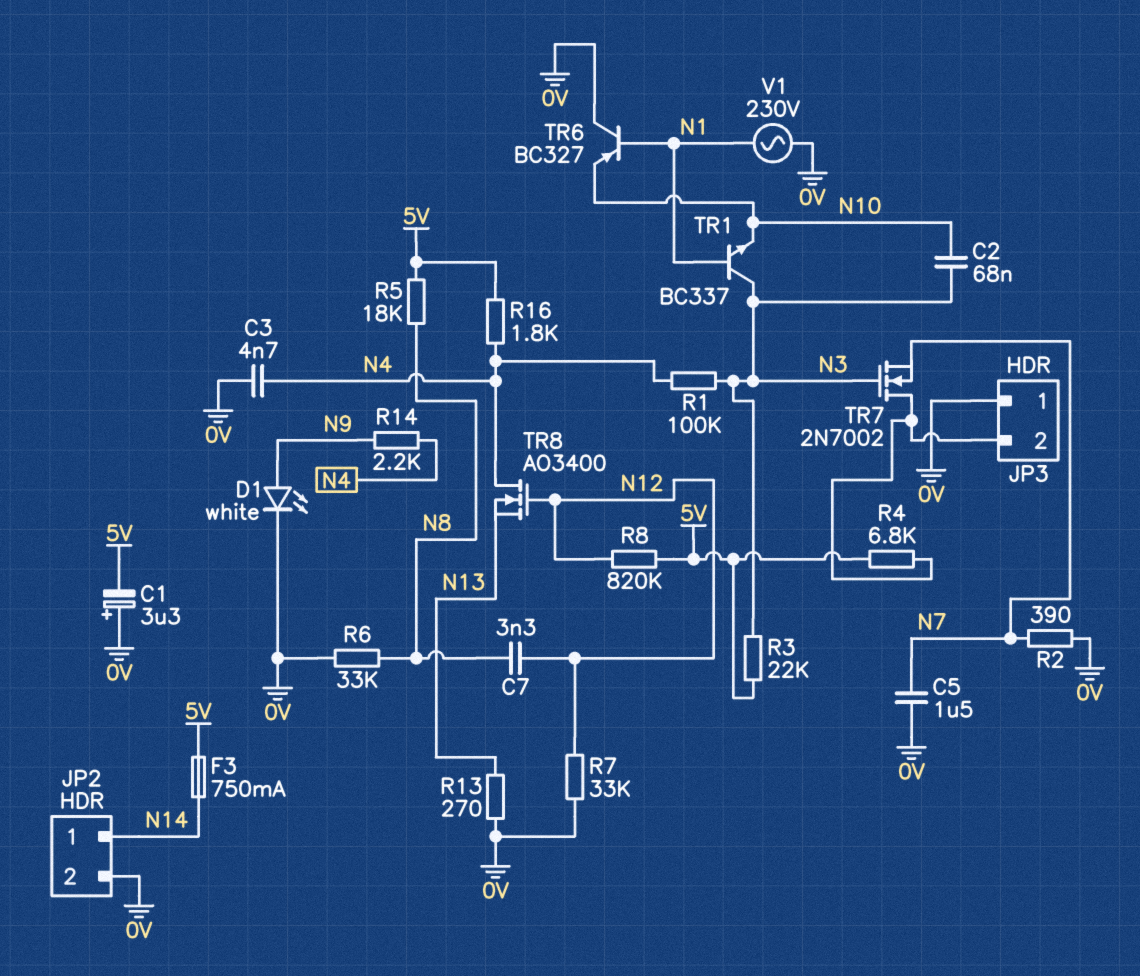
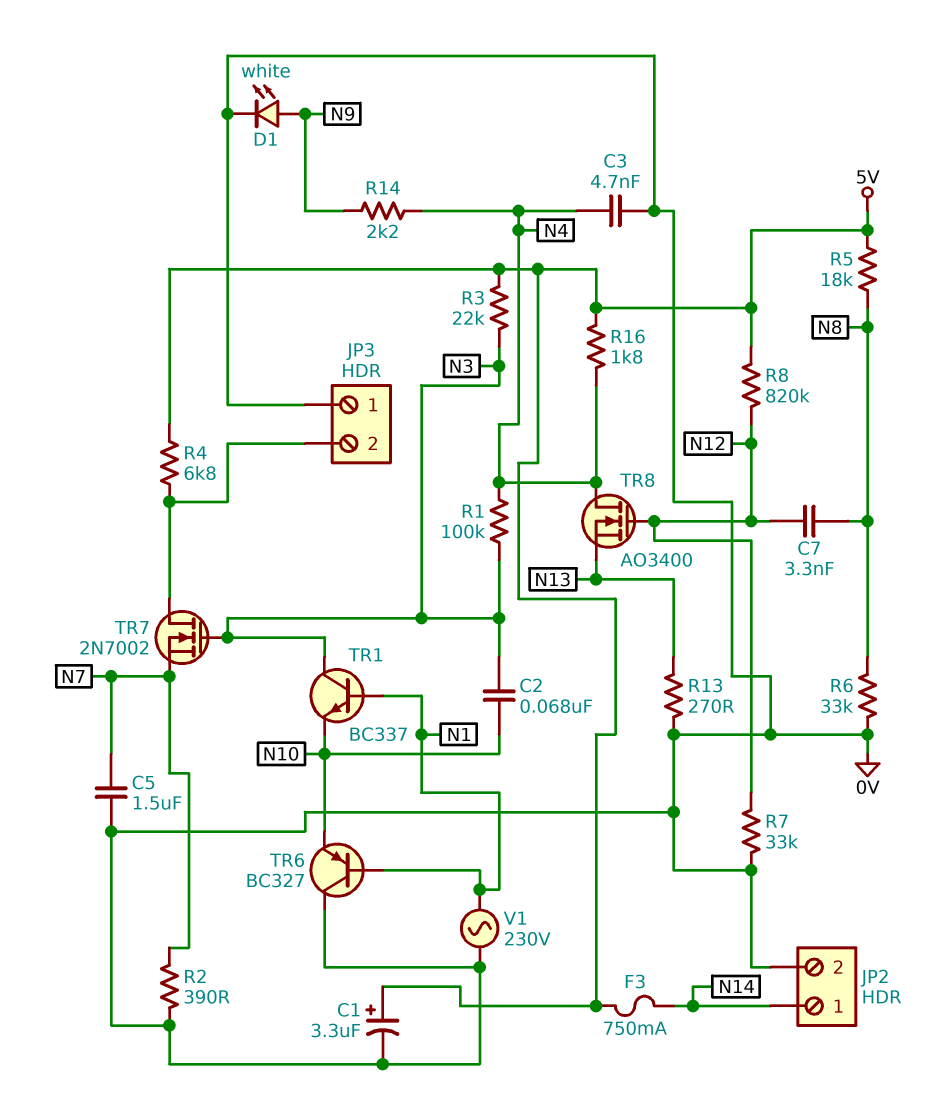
C1: 3.3uF (plus 0V, minus 5V) -> 3.3uF (plus 5V, minus 0V)

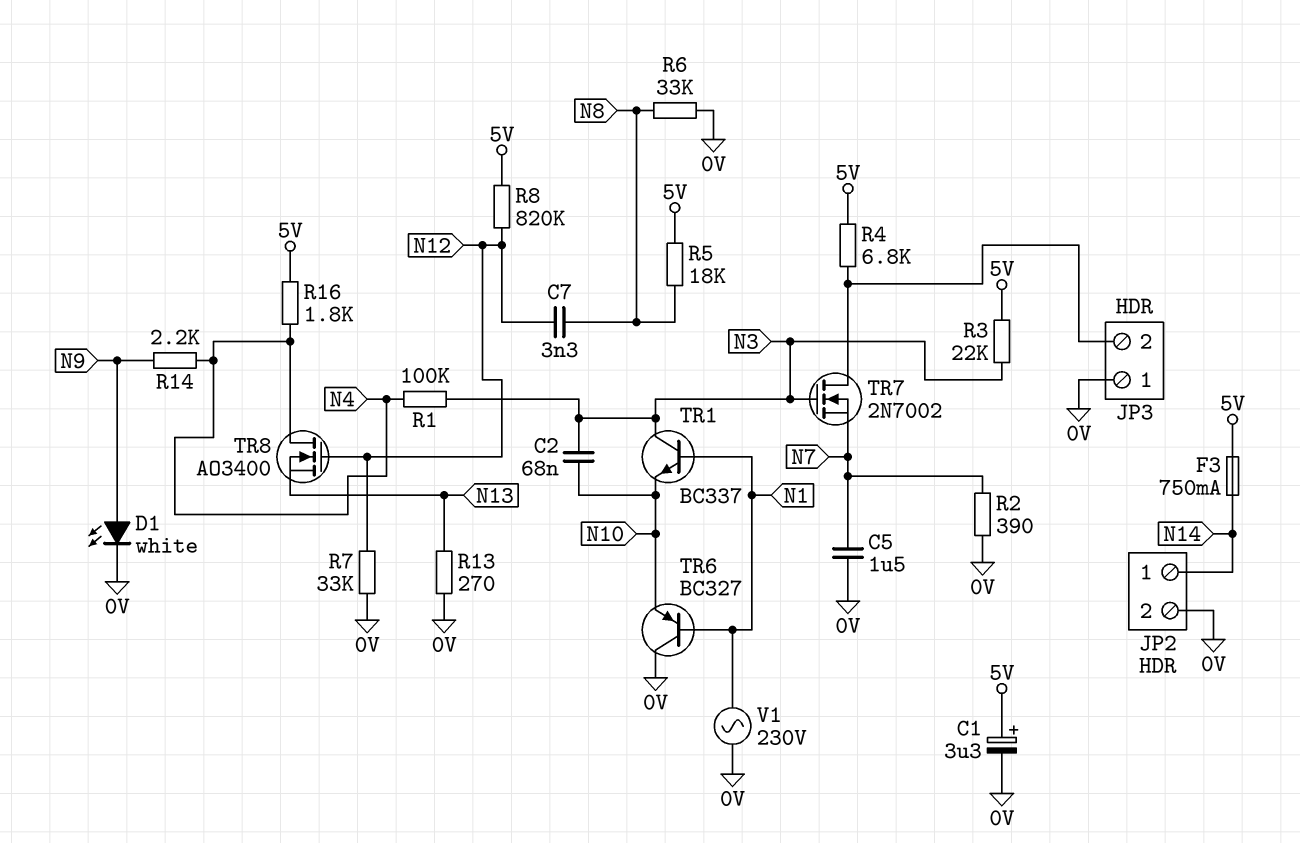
C3: 4.7nF (0V, N4) -> none

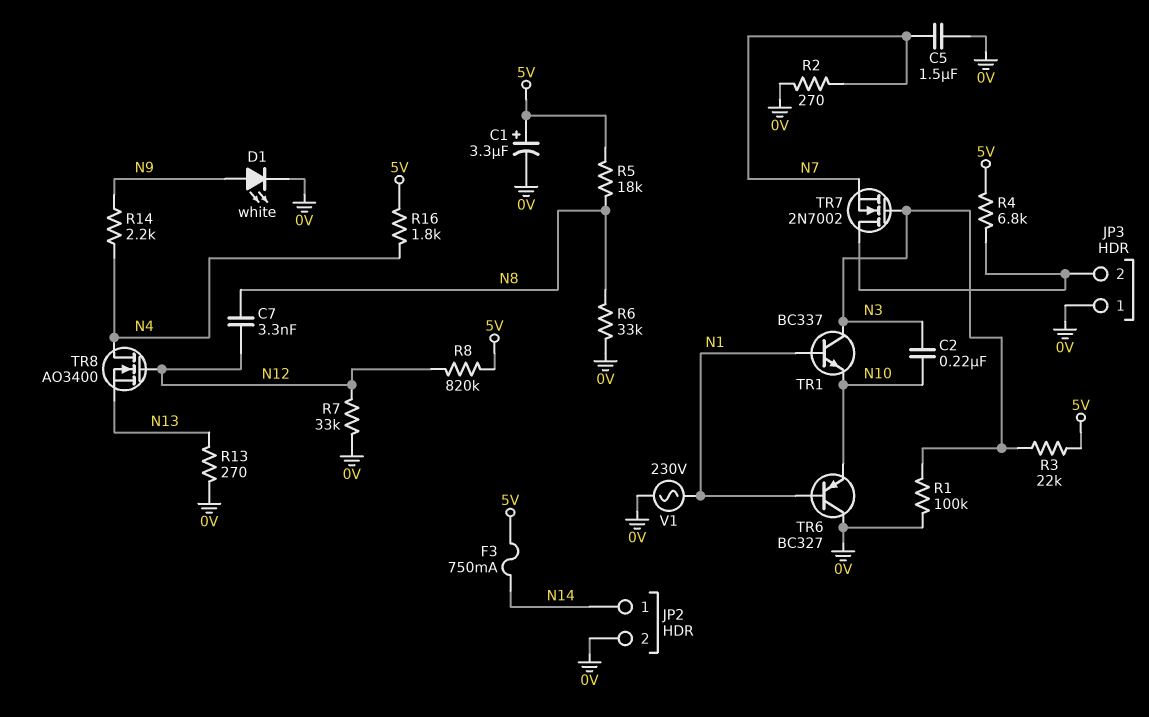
C2: 68nF (N3, N10) -> 220nF (N3, N10)
R1: 100k (N3, N4) -> 100k (0V, N3)
R2: 390 (0V, N7) -> 270 (0V, N7)

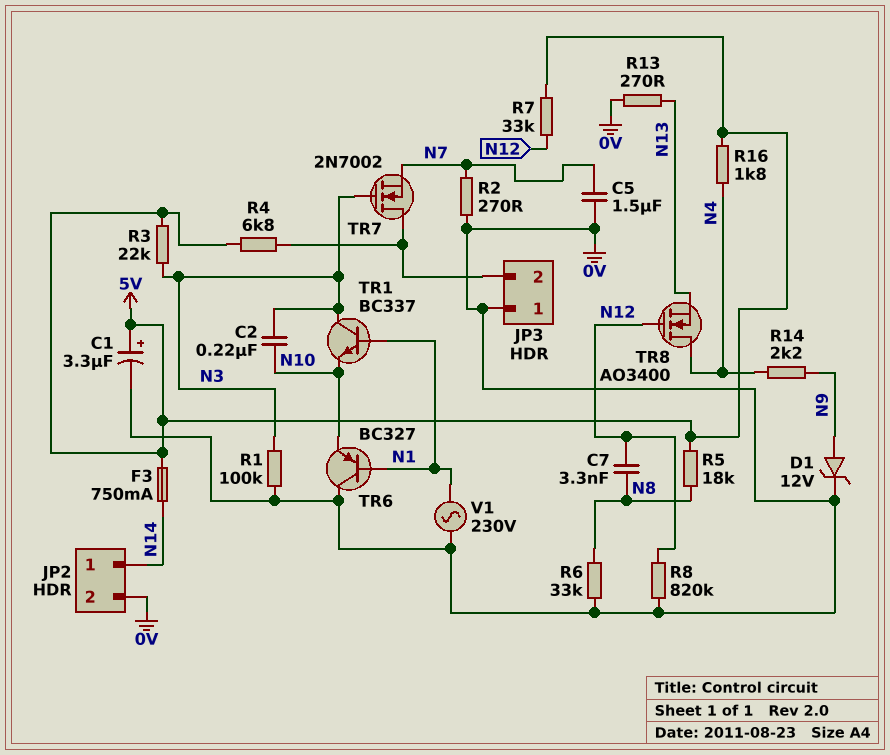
D1: LED white (A N9, K 0V) -> zener 12V (A N9, K 0V)
R7: 33k (0V, N12) -> 33k (5V, N12)
R8: 820k (5V, N12) -> 820k (0V, N12)

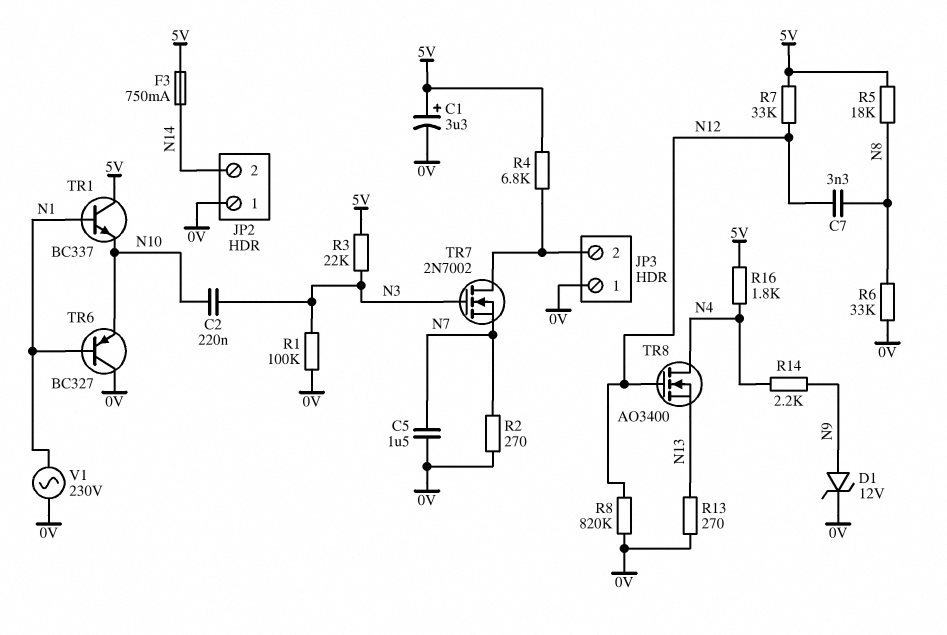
JP2 pin 1: N14 -> 0V
JP2 pin 2: 0V -> N14
TR1: NPN BC337 (B N1, C N3, E N10) -> NPN BC337 (B N1, C 5V, E N10)

